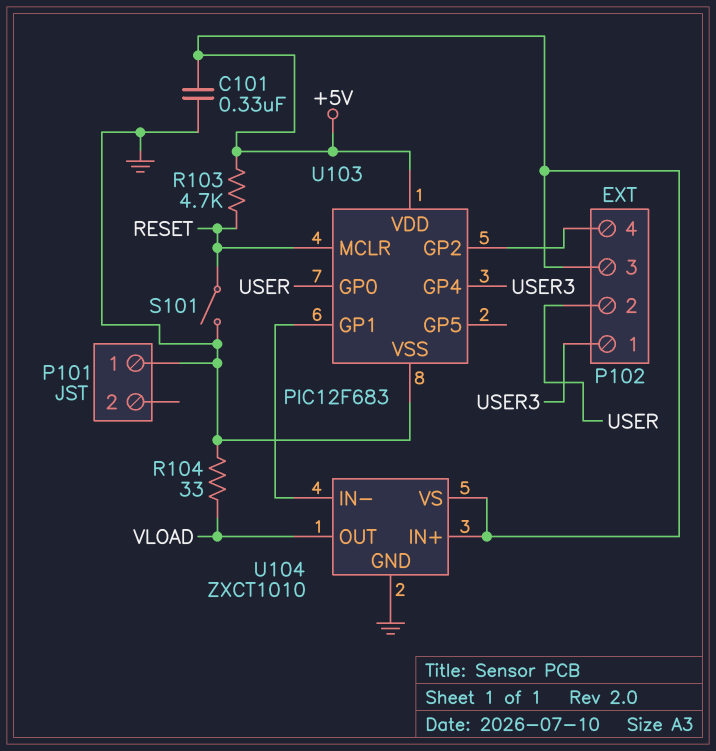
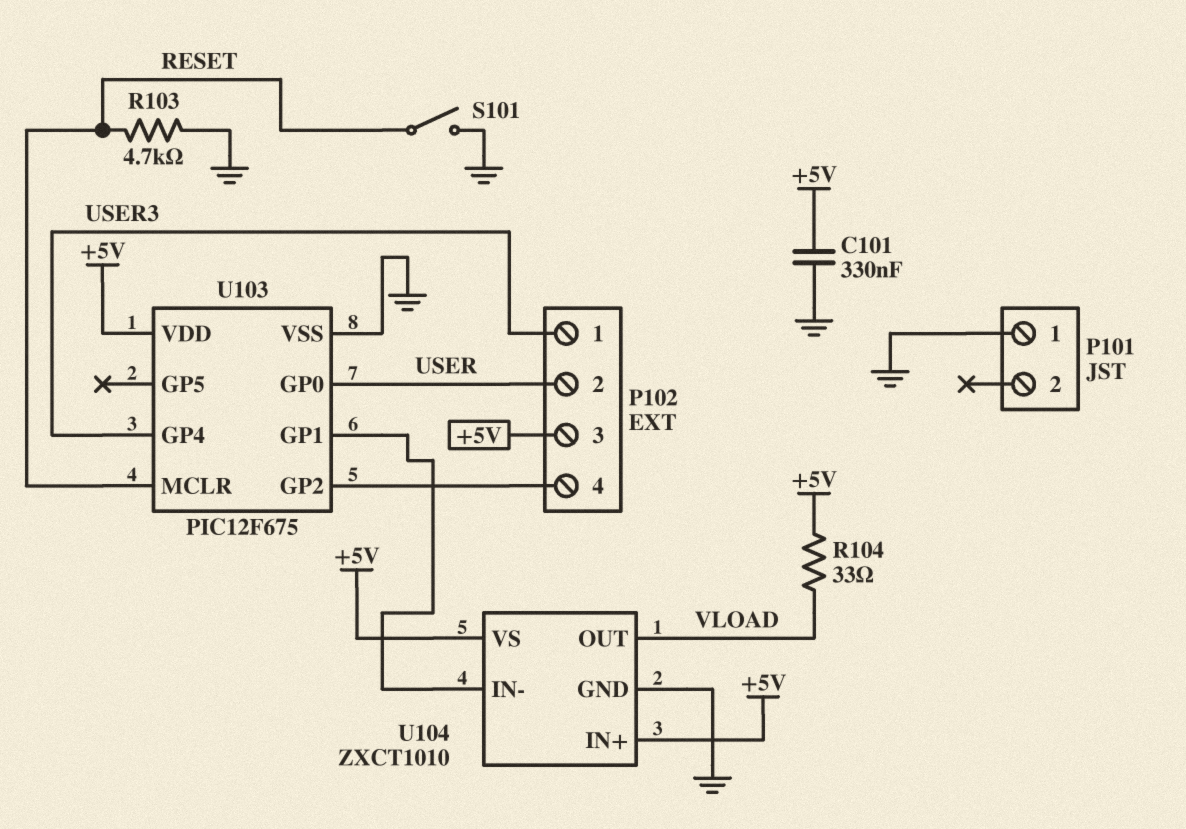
R103: 4.7k (+5V, RESET) -> 4.7k (GND, RESET)
R104: 33 (GND, VLOAD) -> 33 (+5V, VLOAD)
U103: PIC12F683 -> PIC12F675

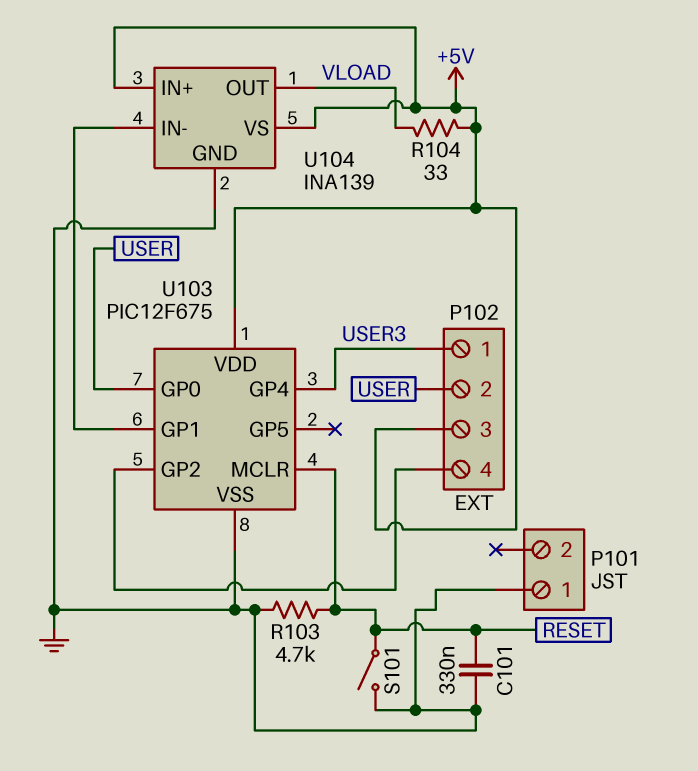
C101: 330nF (+5V, GND) -> 330nF (GND, RESET)
U104: ZXCT1010 -> INA139

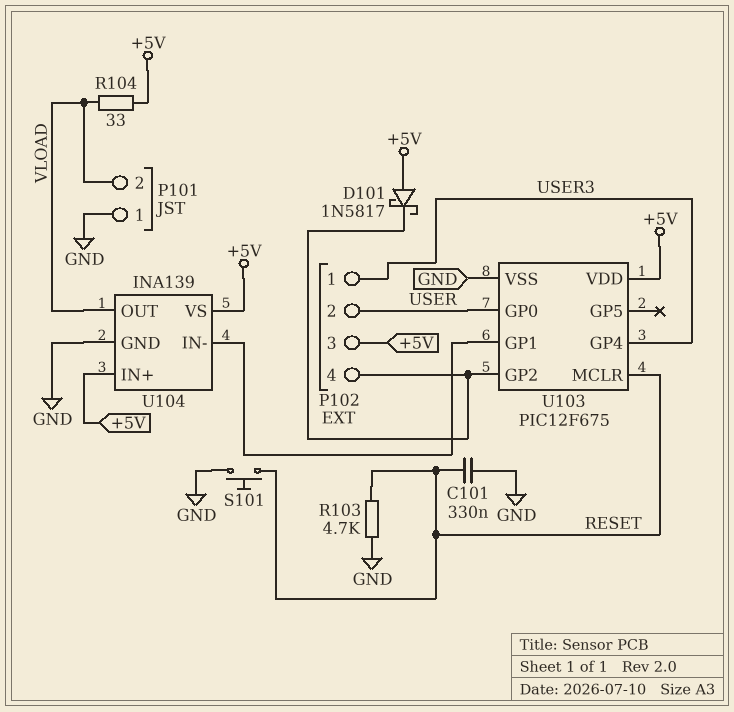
D101: none -> schottky 1N5817 (A +5V, K P102/4)
P101 pin 2: none -> VLOAD
S101: switch (GND, RESET) -> button (GND, RESET)

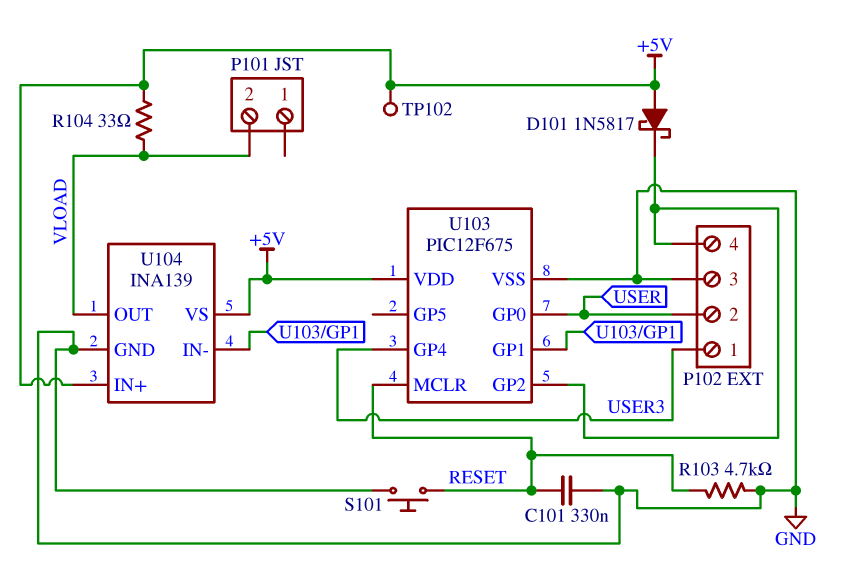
P101 pin 1: GND -> none
P102 pin 3: +5V -> GND
TP102: none -> test point (+5V)

